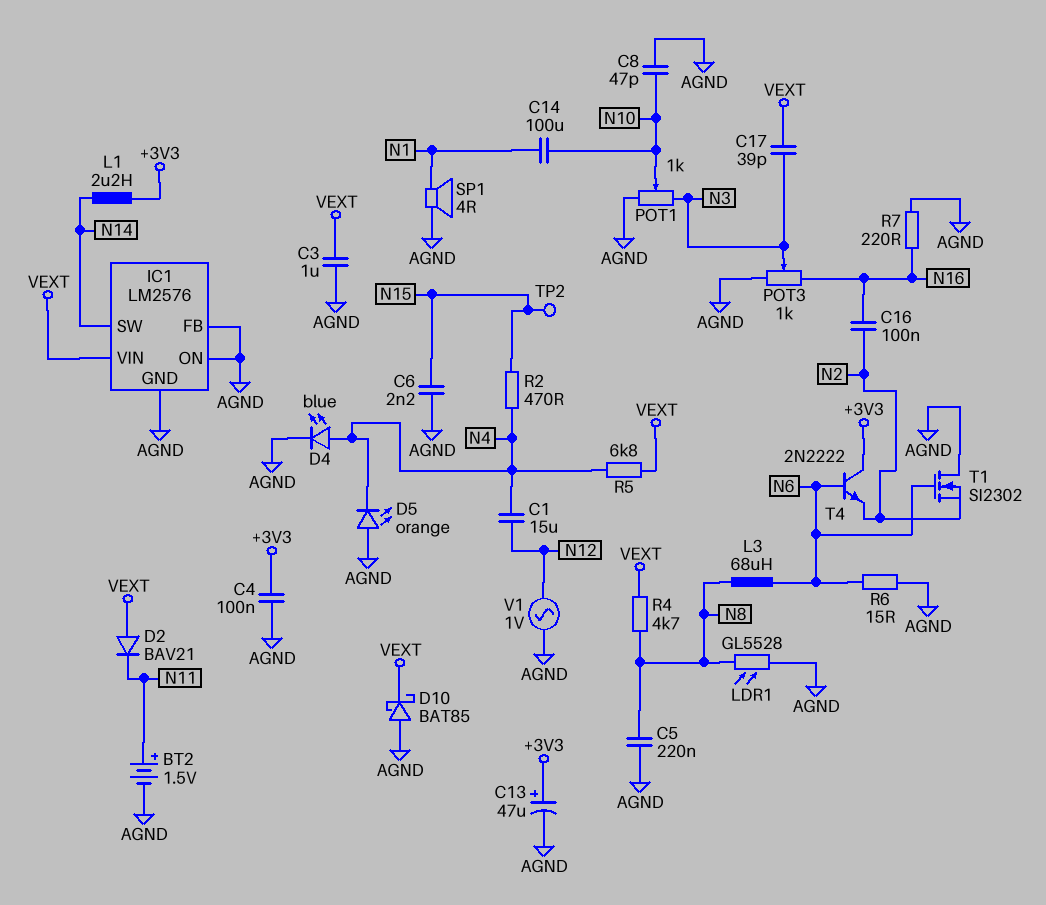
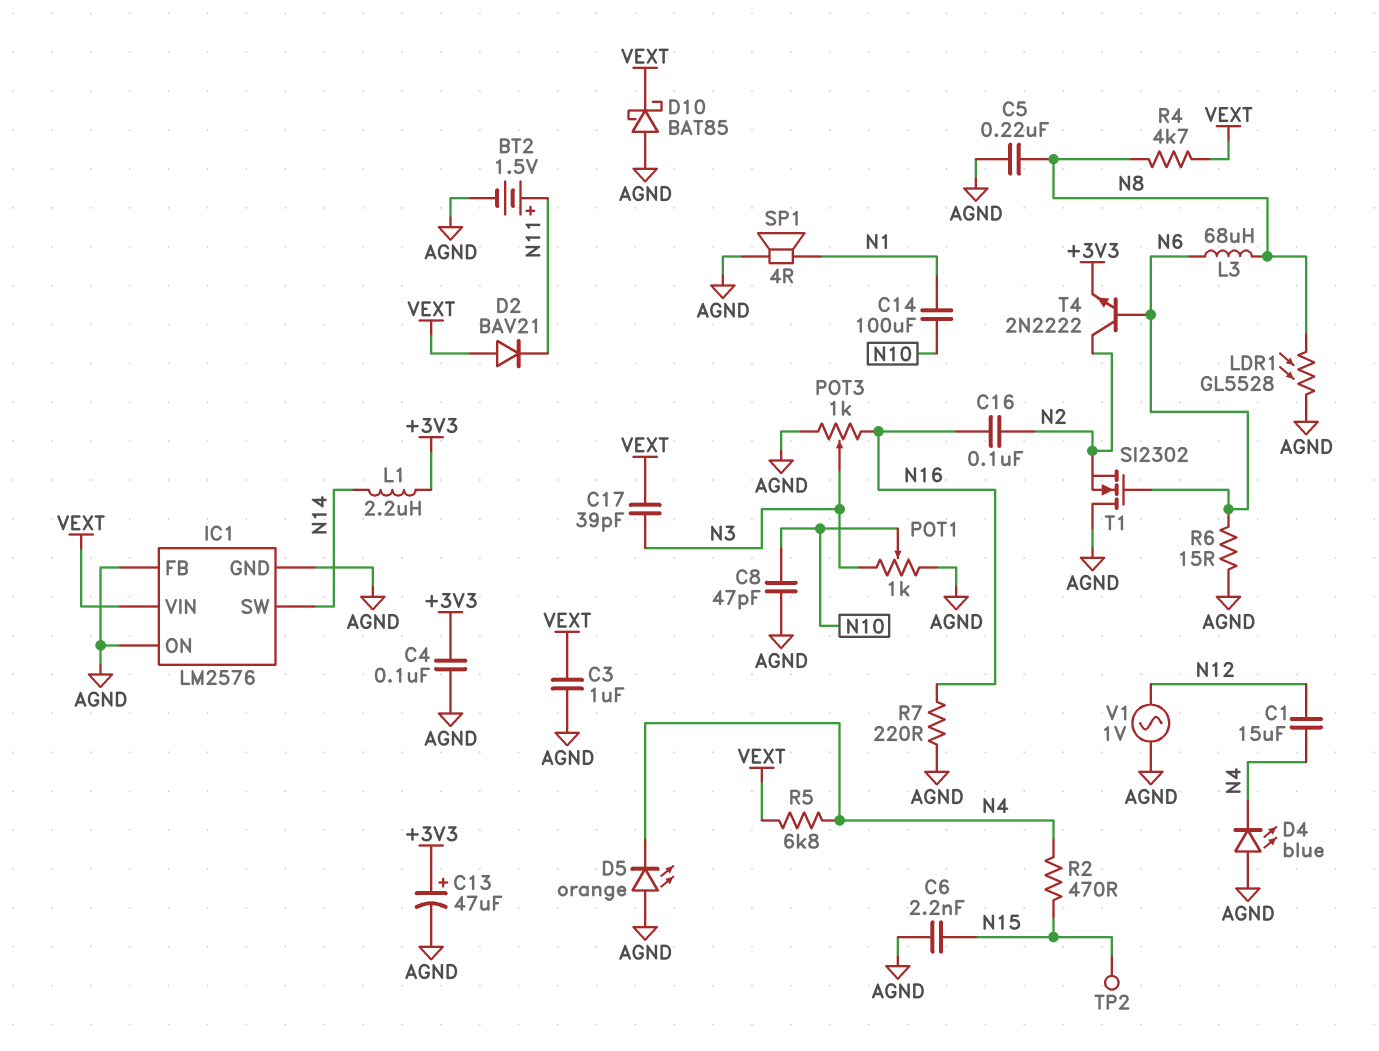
D4: LED blue (A N4, K AGND) -> LED blue (A AGND, K N4)
T4: NPN 2N2222 (B N6, C +3V3, E N2) -> NPN 2N2222 (B N6, C N2, E +3V3)

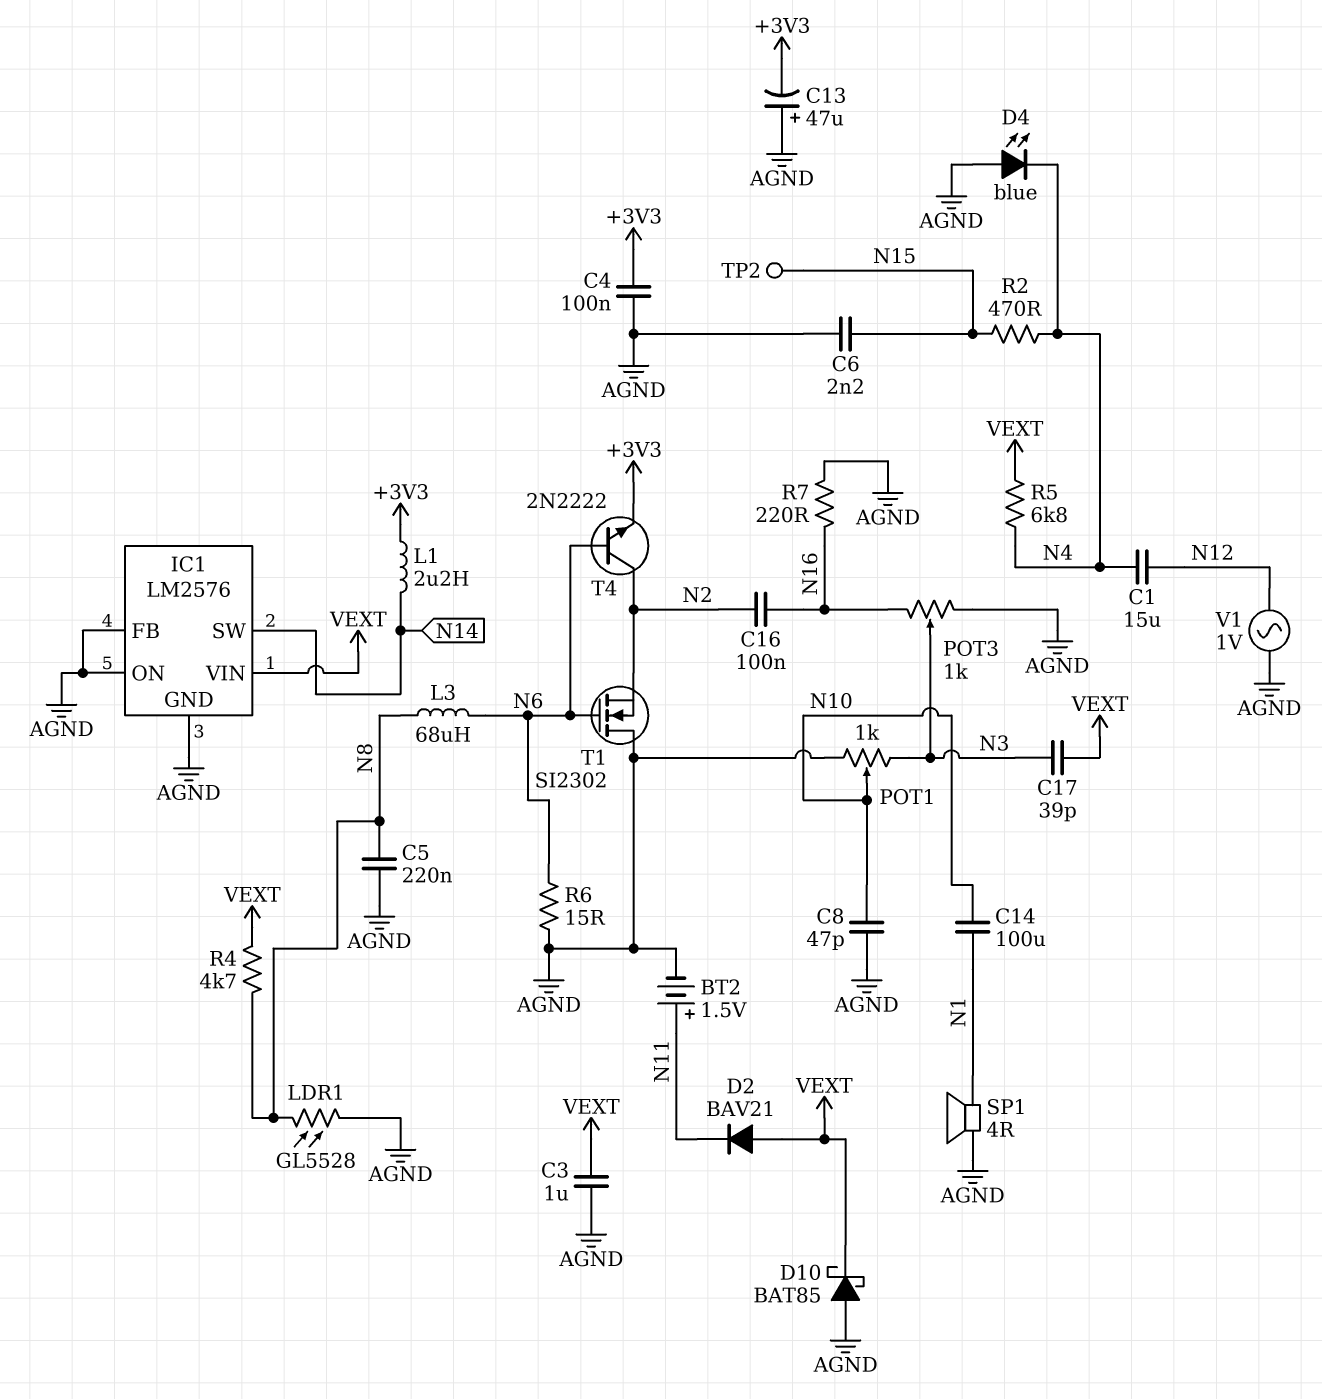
C13: 47uF (plus +3V3, minus AGND) -> 47uF (plus AGND, minus +3V3)
D5: LED orange (A AGND, K N4) -> none

